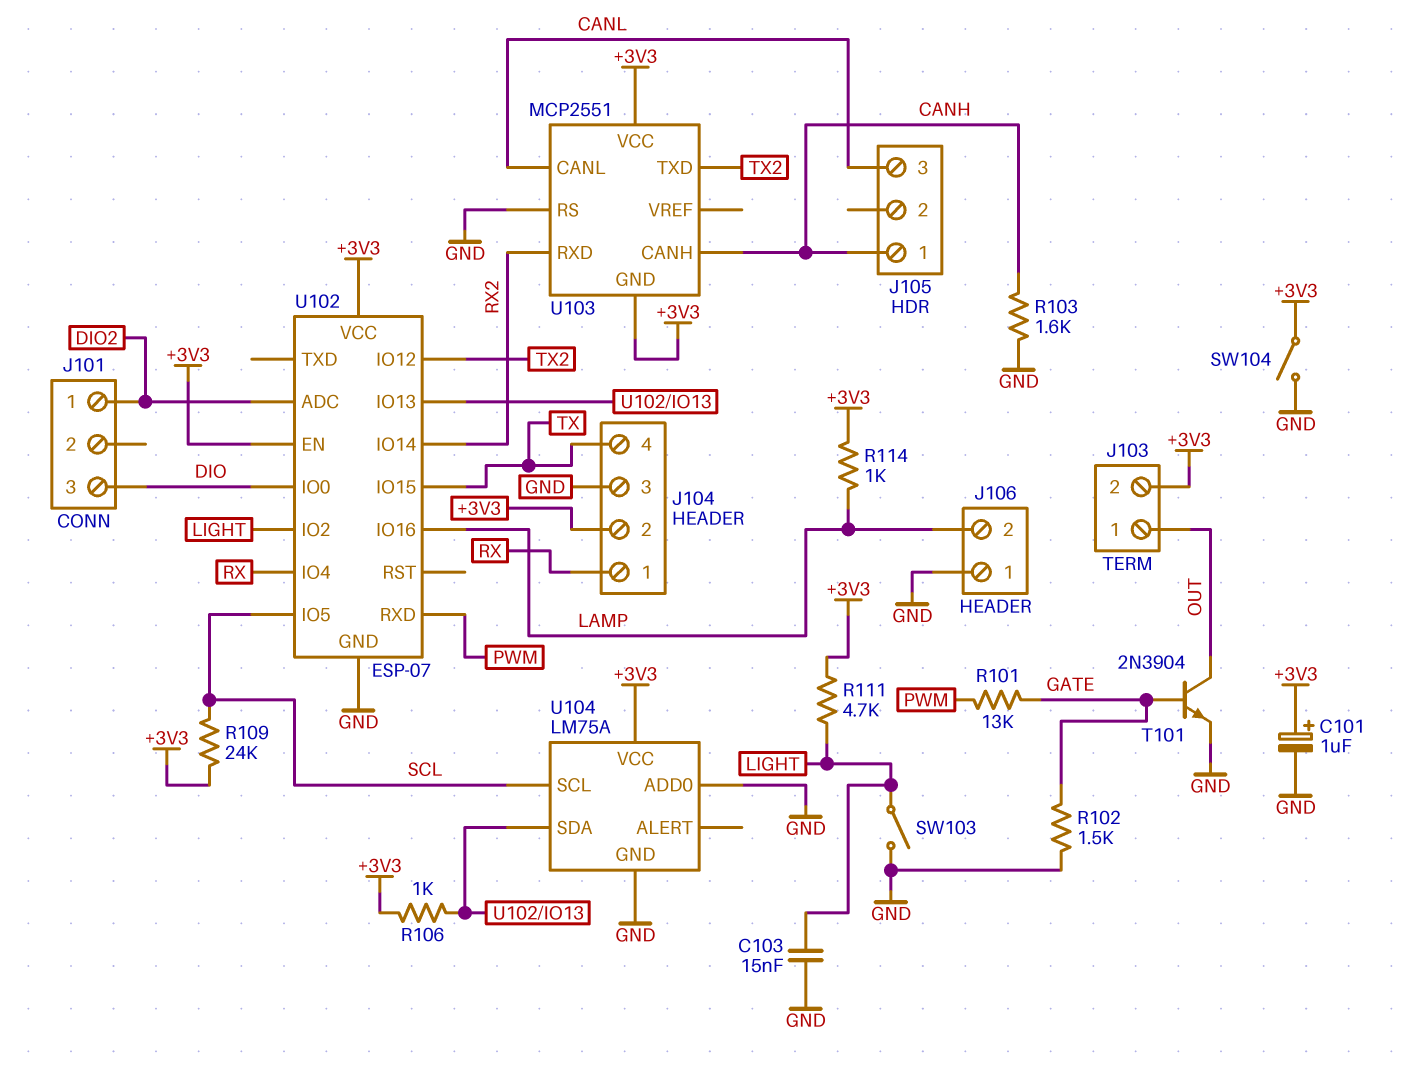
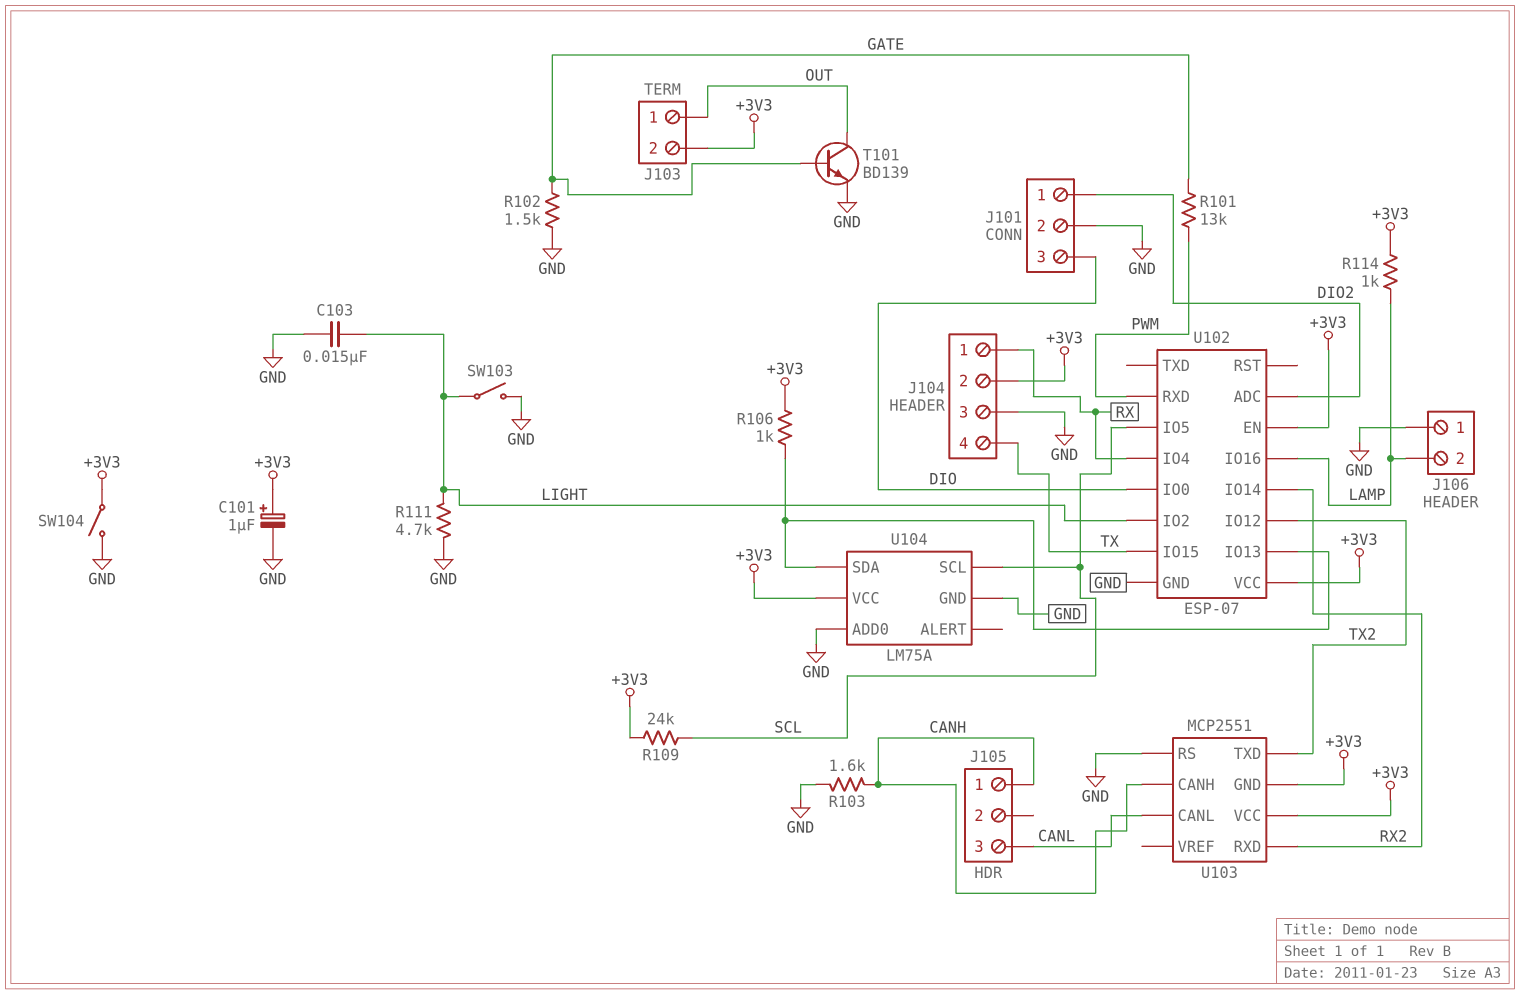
J101 pin 2: none -> GND
R111: 4.7k (+3V3, LIGHT) -> 4.7k (GND, LIGHT)
T101: NPN 2N3904 (B GATE, C OUT, E GND) -> NPN BD139 (B GATE, C OUT, E GND)

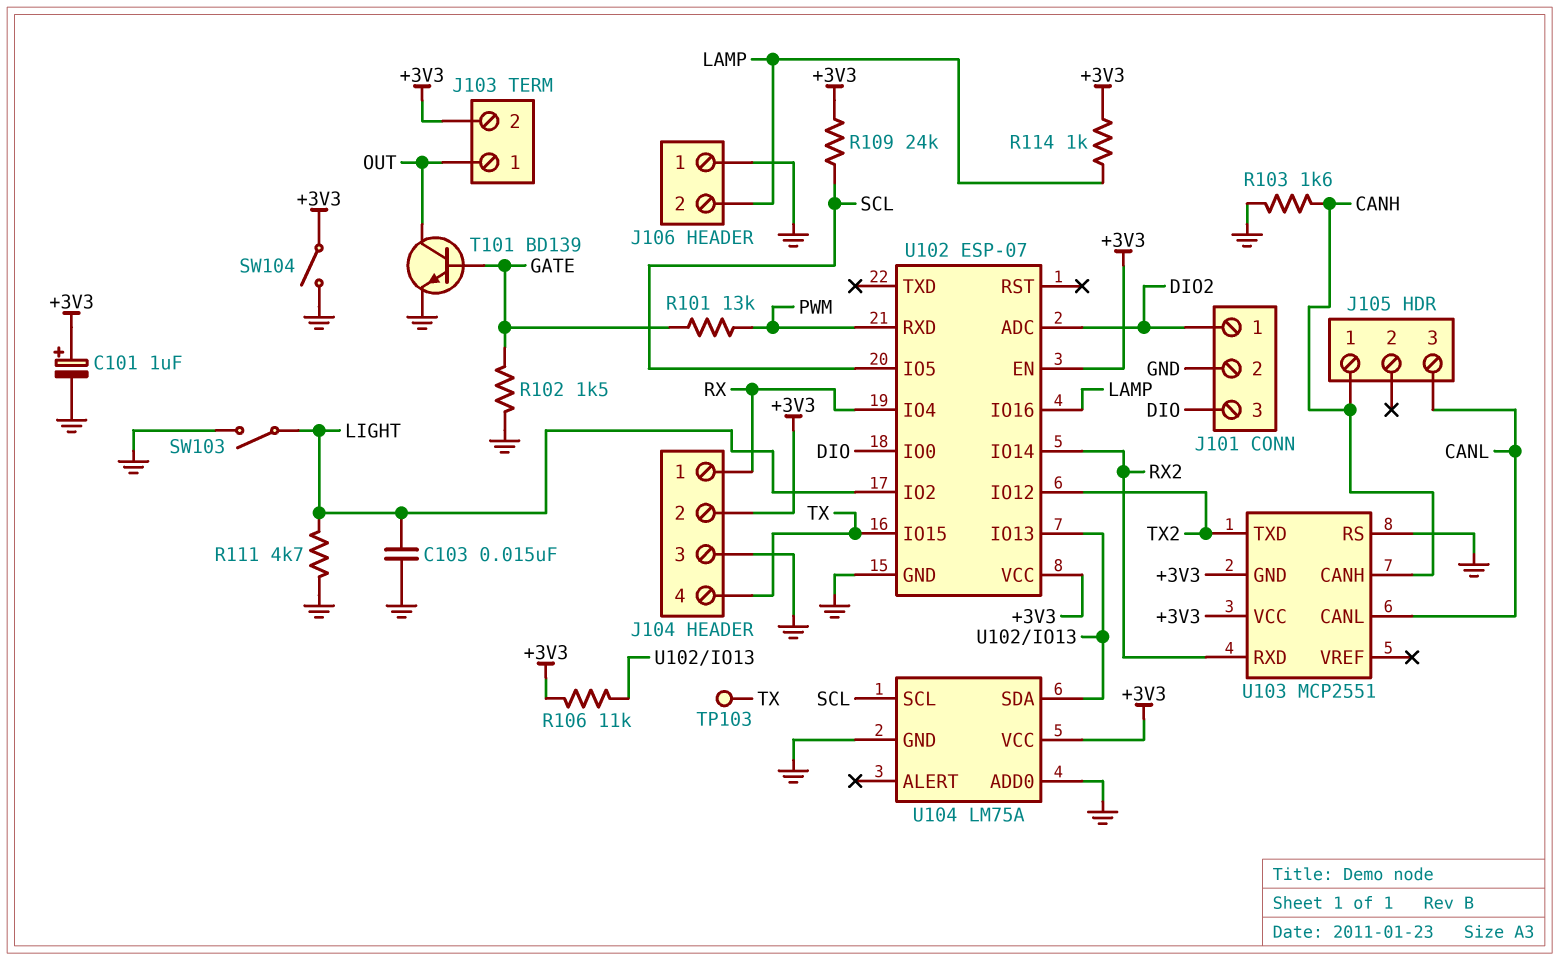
R106: 1k (+3V3, U102/IO13) -> 11k (+3V3, U102/IO13)
TP103: none -> test point (TX)

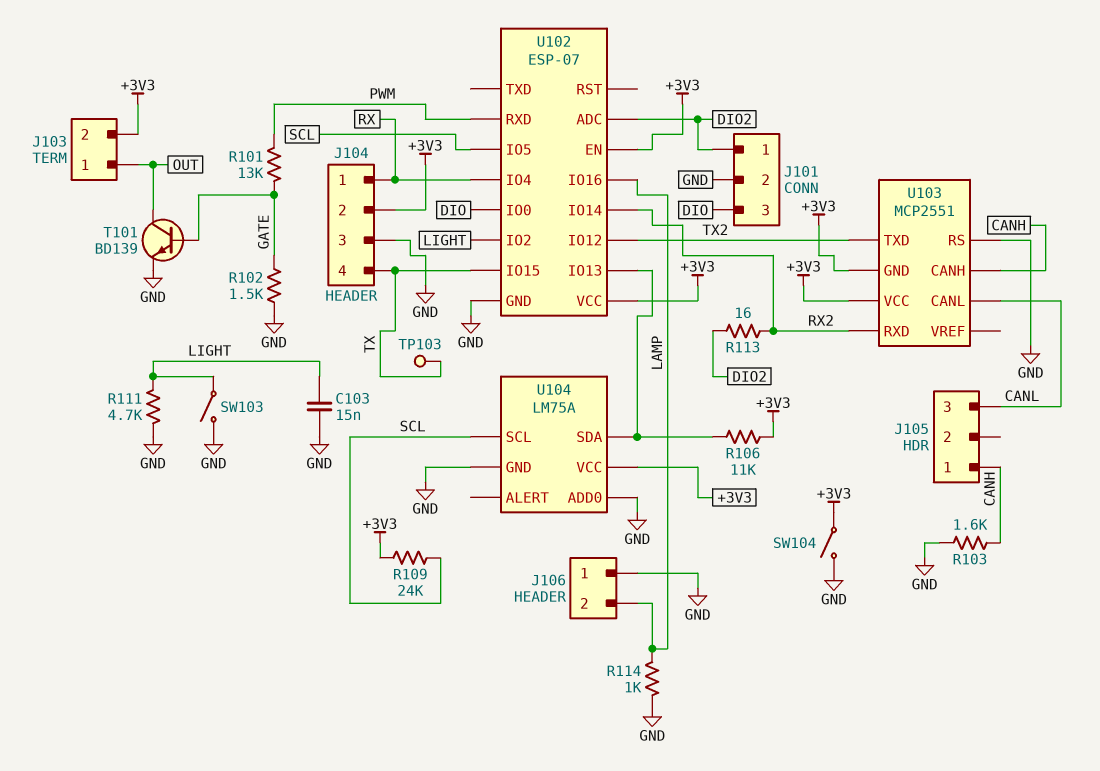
C101: 1uF (plus +3V3, minus GND) -> none
R113: none -> 16 (DIO2, RX2)
R114: 1k (+3V3, LAMP) -> 1k (GND, LAMP)

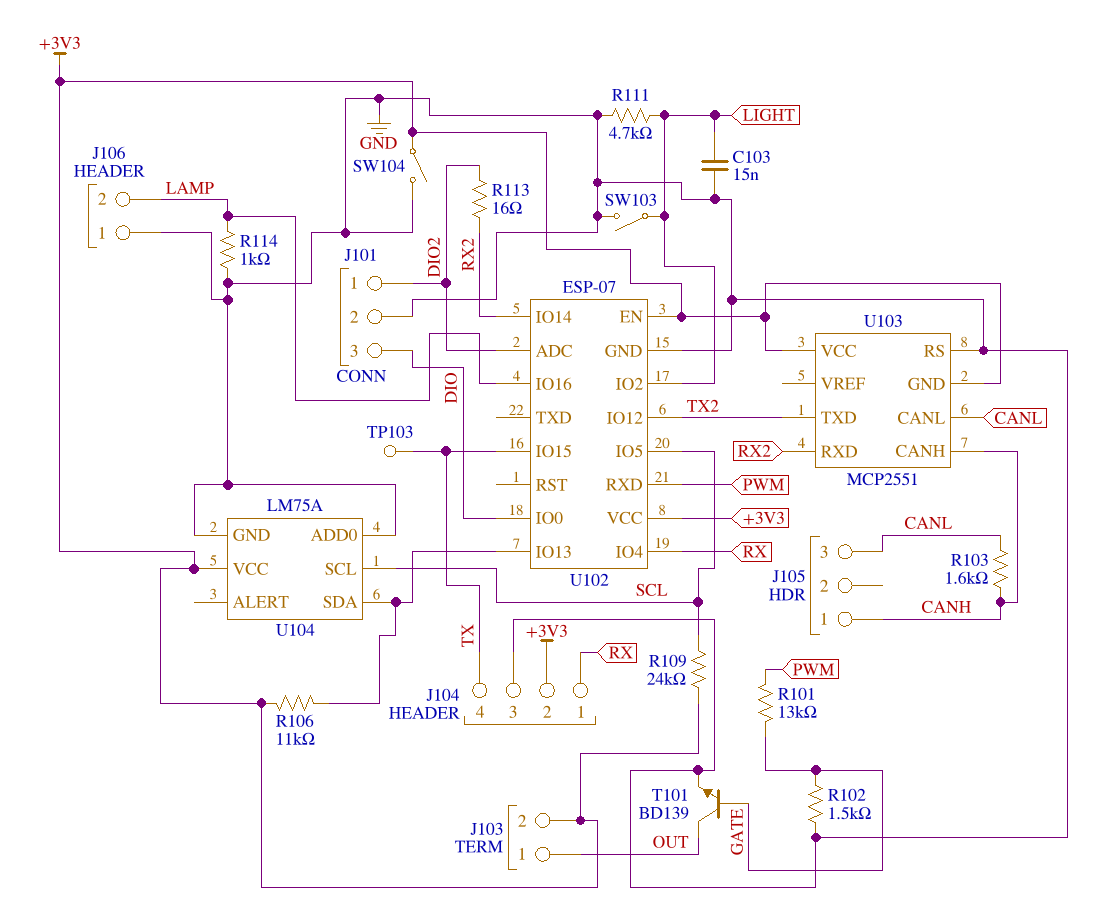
R103: 1.6k (CANH, GND) -> 1.6k (CANH, CANL)

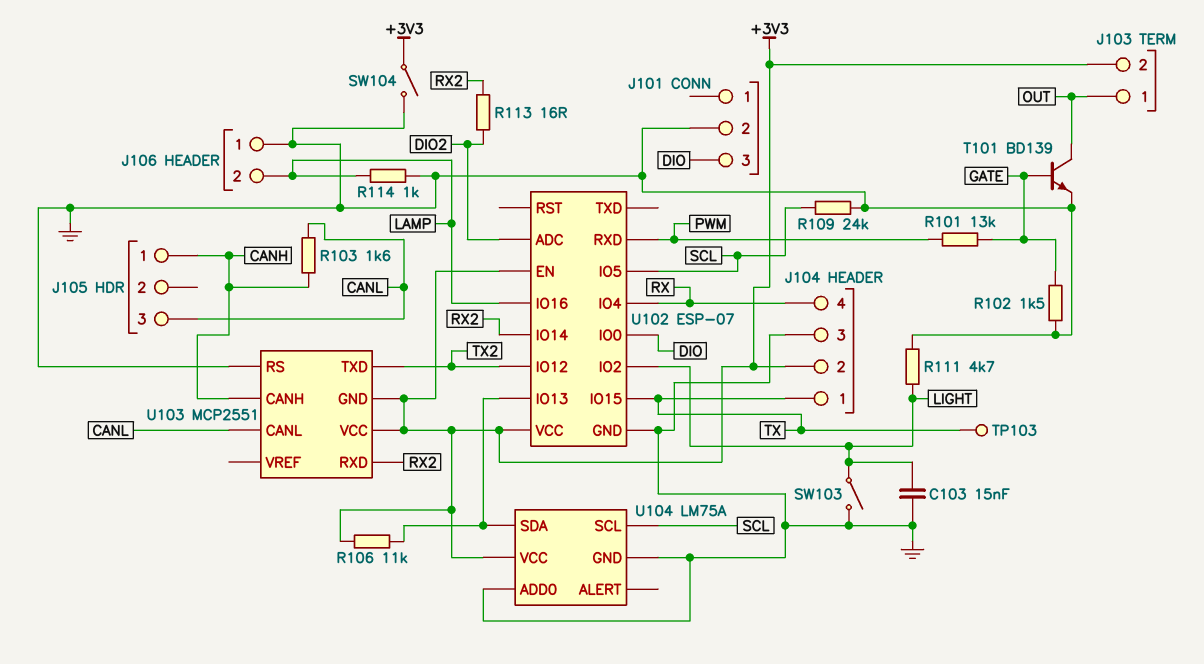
J101 pin 1: DIO2 -> none
J104 pin 1: RX -> TX
J104 pin 4: TX -> RX
R109: 24k (+3V3, SCL) -> 24k (GND, SCL)

